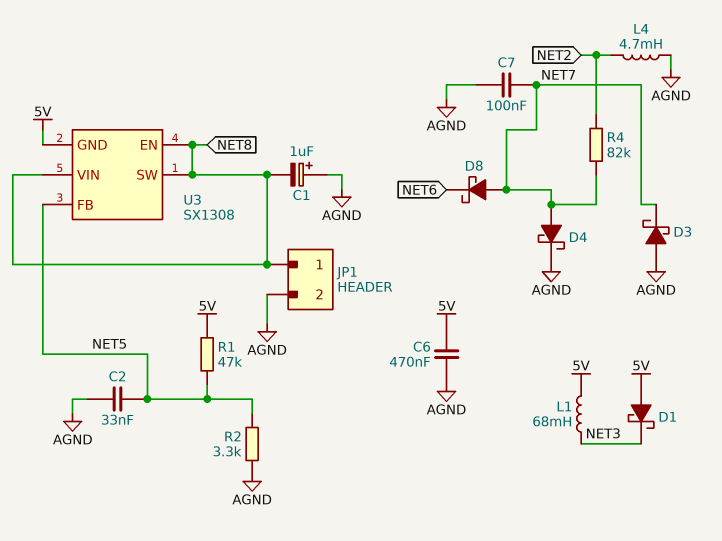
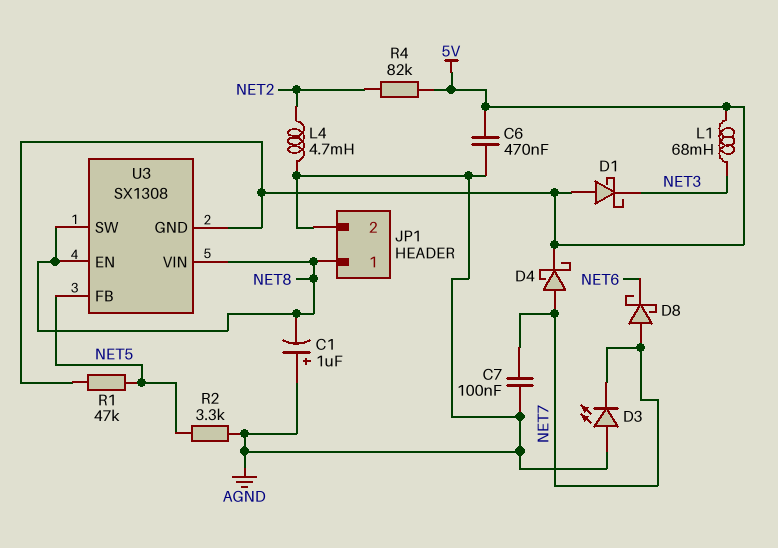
C2: 33nF (AGND, NET5) -> none
D3: schottky (A AGND, K NET7) -> LED (A AGND, K NET7)
D4: schottky (A NET7, K AGND) -> schottky (A NET7, K 5V)
R4: 82k (NET2, NET7) -> 82k (5V, NET2)

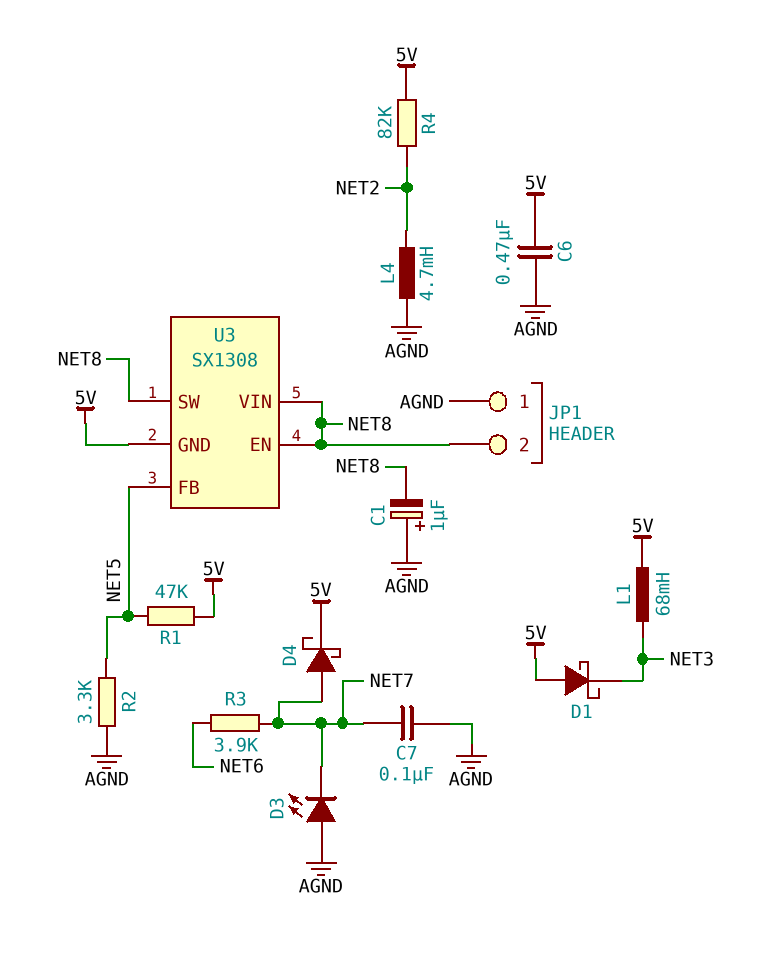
D8: schottky (A NET7, K NET6) -> none
JP1 pin 1: NET8 -> AGND
JP1 pin 2: AGND -> NET8
R3: none -> 3.9k (NET6, NET7)

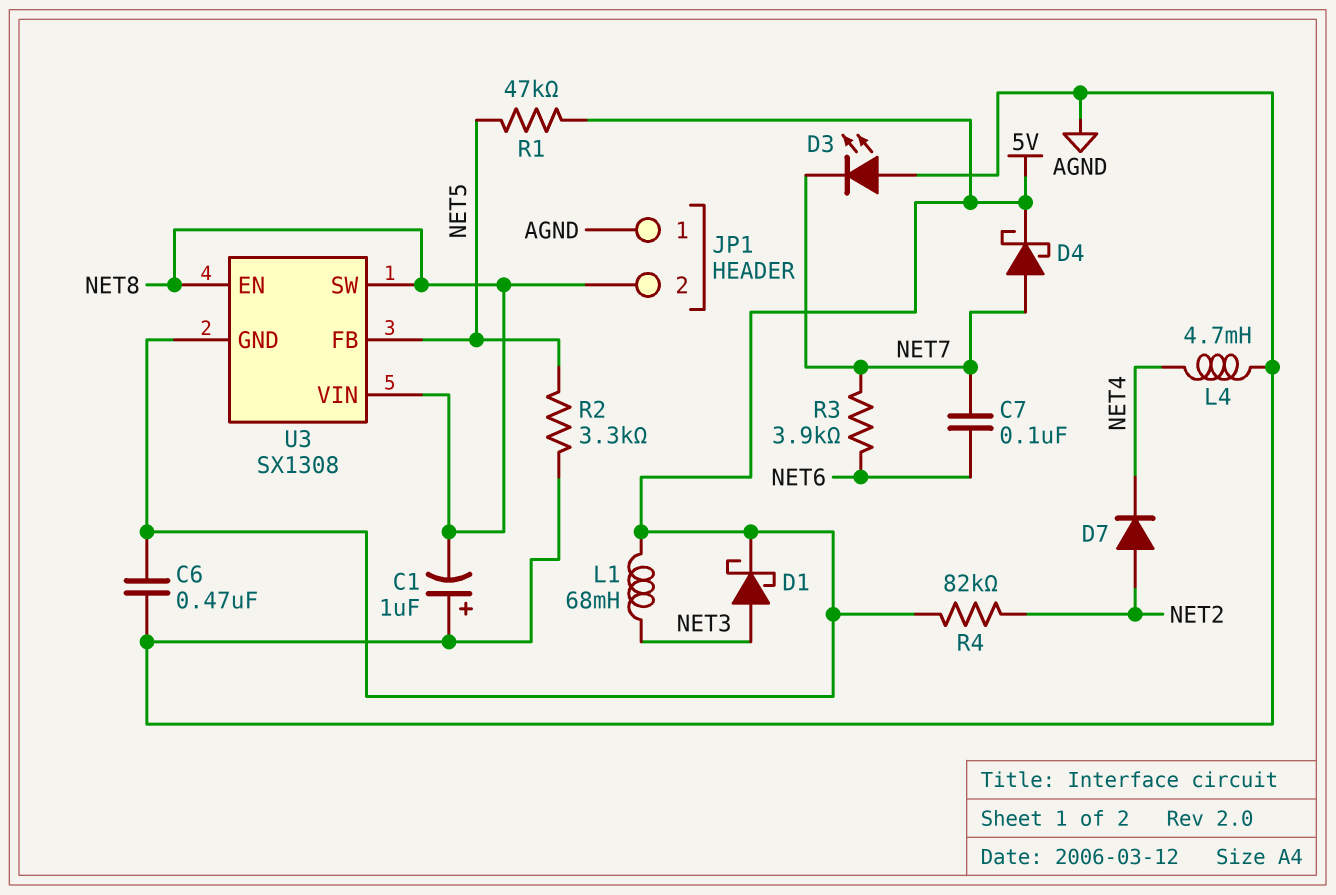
C7: 100nF (AGND, NET7) -> 100nF (NET6, NET7)
D1: schottky (A 5V, K NET3) -> schottky (A NET3, K 5V)
D7: none -> diode (A NET2, K NET4)
L4: 4.7mH (AGND, NET2) -> 4.7mH (AGND, NET4)

